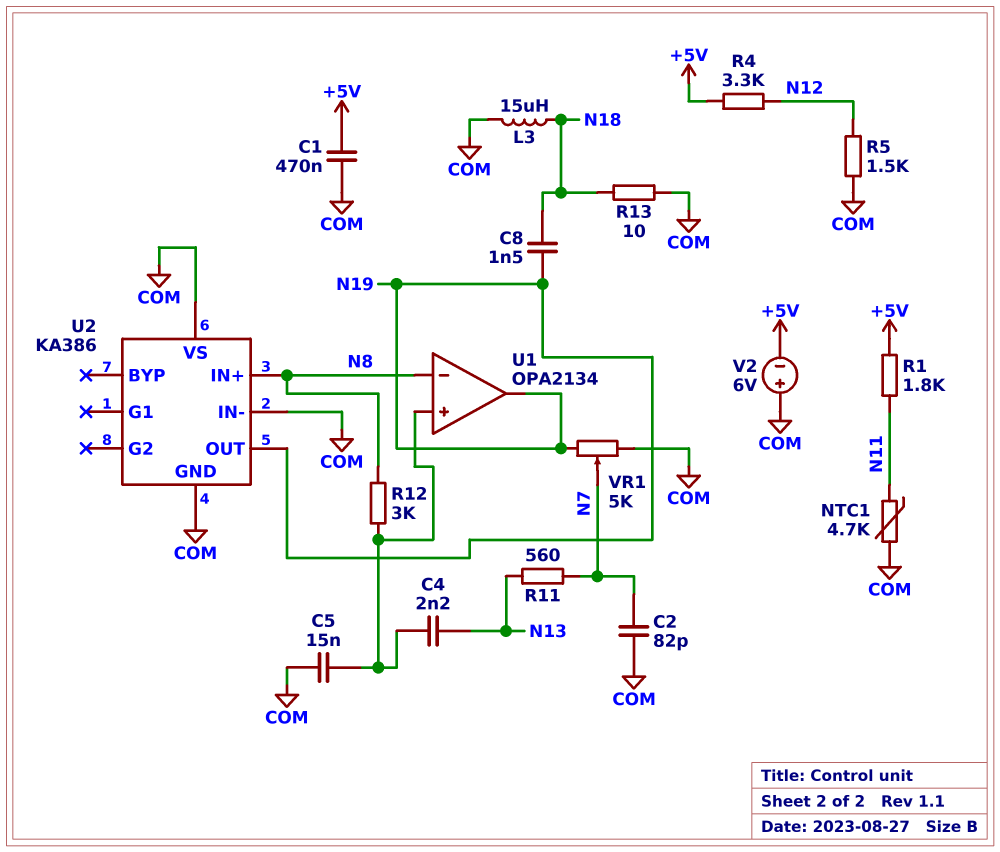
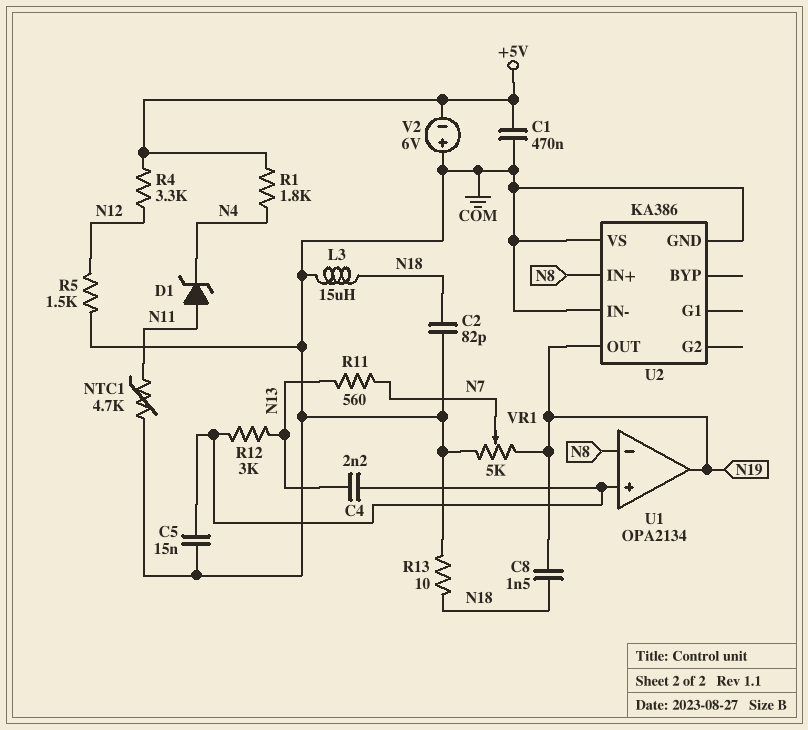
C2: 82pF (COM, N7) -> 82pF (COM, N18)
D1: none -> zener (A N11, K N4)
R1: 1.8k (+5V, N11) -> 1.8k (+5V, N4)
R12: 3k (N8, U1/in+) -> 3k (N13, U1/in+)

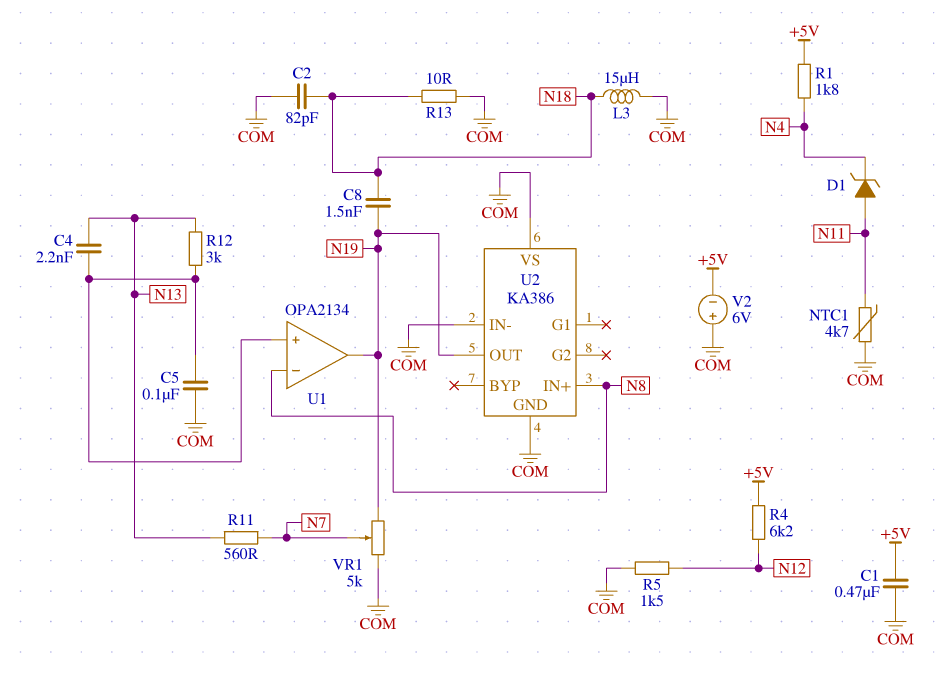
C5: 15nF (COM, U1/in+) -> 100nF (COM, U1/in+)
R4: 3.3k (+5V, N12) -> 6.2k (+5V, N12)

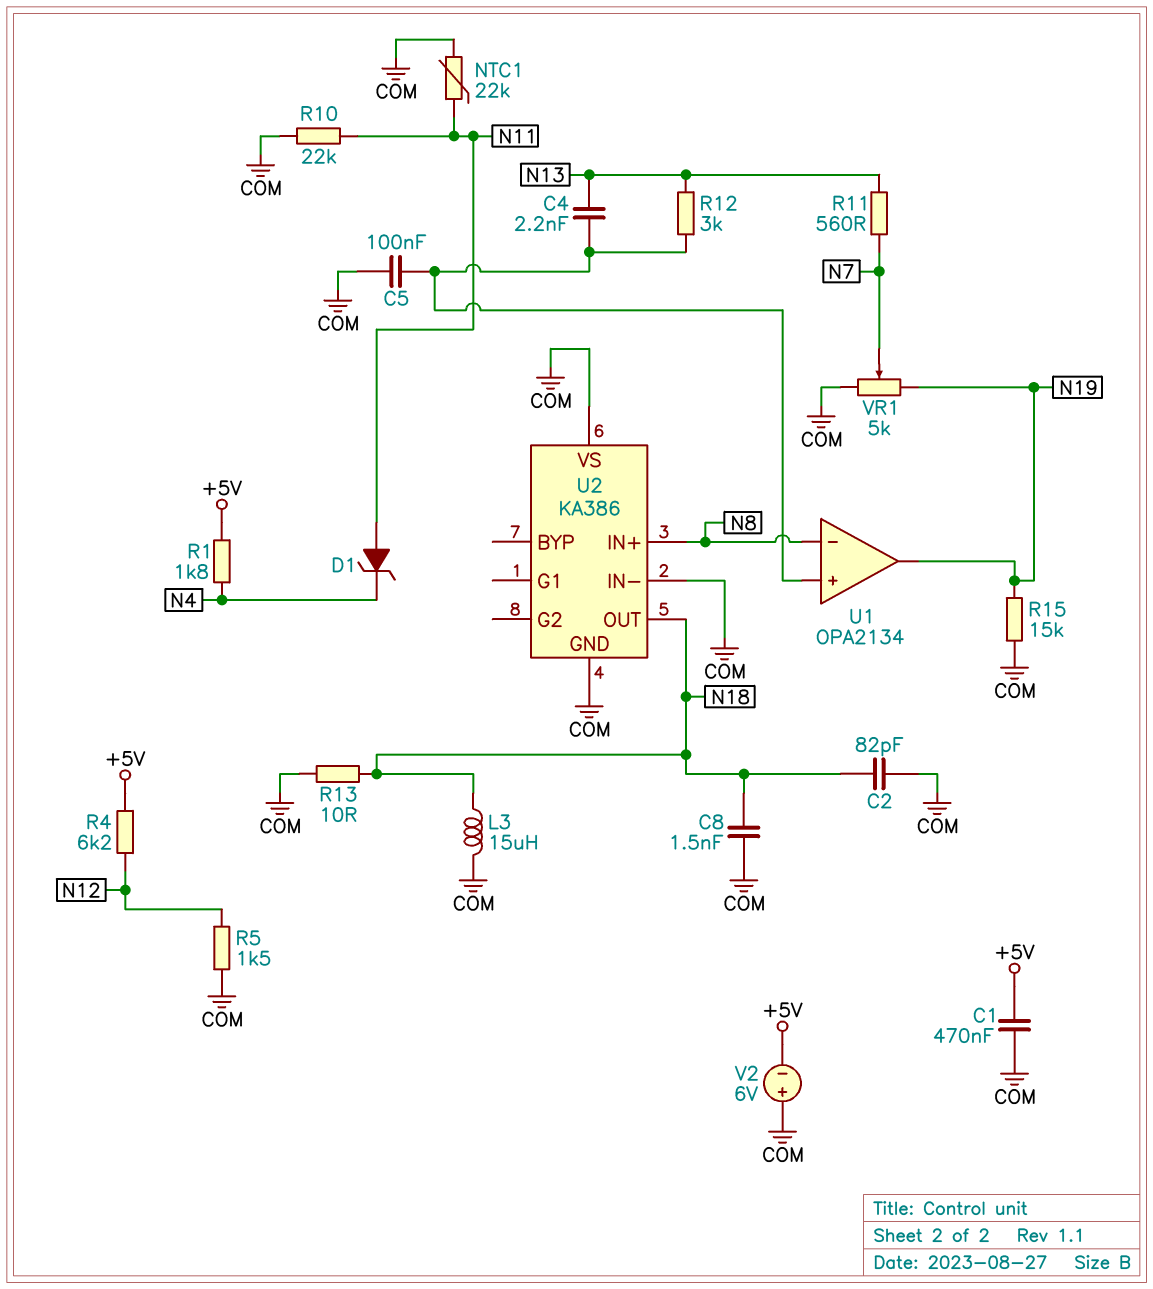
C8: 1.5nF (N18, N19) -> 1.5nF (COM, N18)
NTC1: 4.7k (COM, N11) -> 22k (COM, N11)
R10: none -> 22k (COM, N11)
R15: none -> 15k (COM, N19)
U2 pin OUT: N19 -> N18

